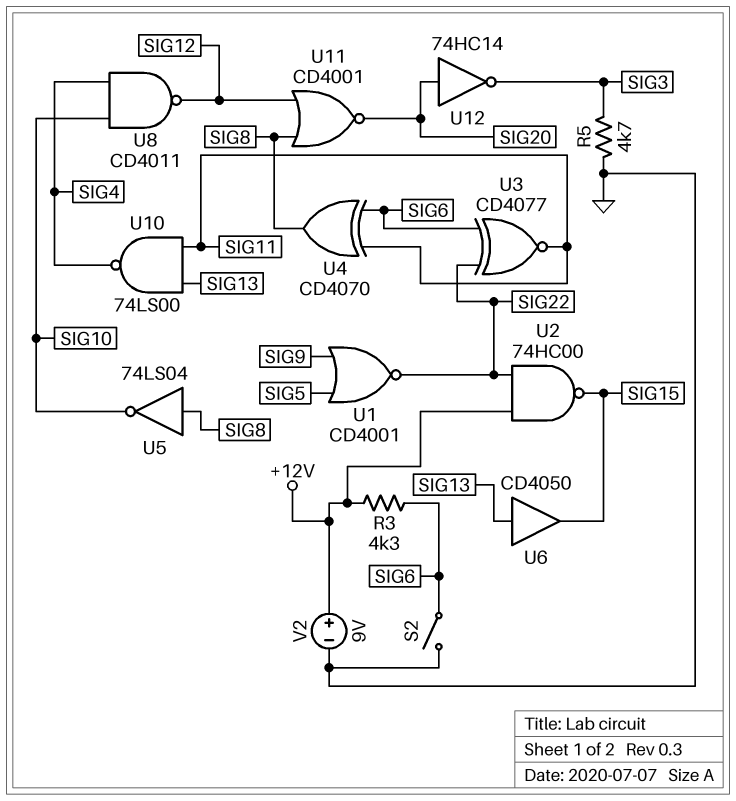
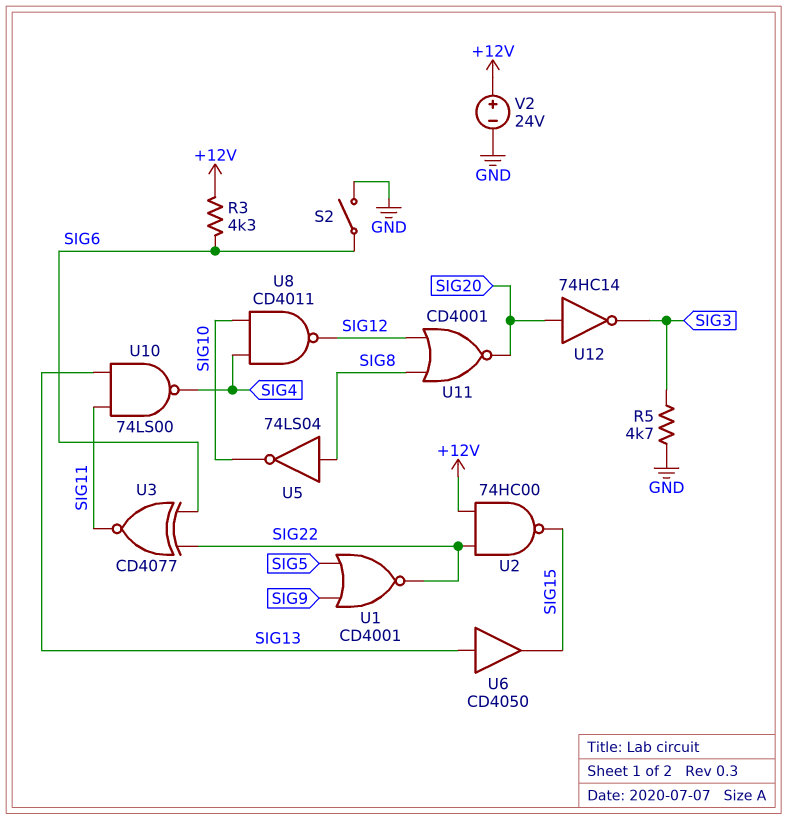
U4: XOR CD4070 (in SIG6, in SIG11, out SIG8) -> none
V2: 9V (plus +12V, minus GND) -> 24V (plus +12V, minus GND)

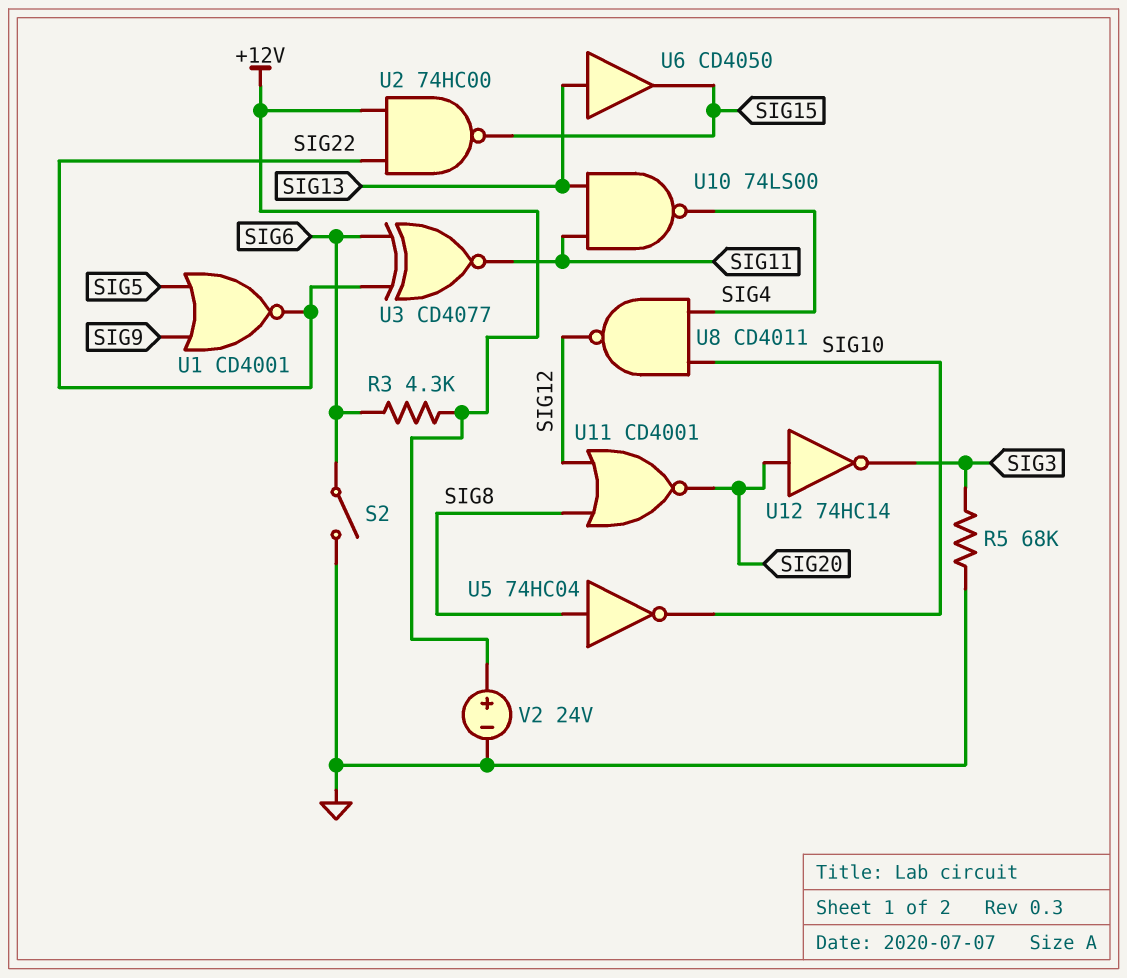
R5: 4.7k (GND, SIG3) -> 68k (GND, SIG3)
U5: NOT 74LS04 (in SIG8, out SIG10) -> NOT 74HC04 (in SIG8, out SIG10)

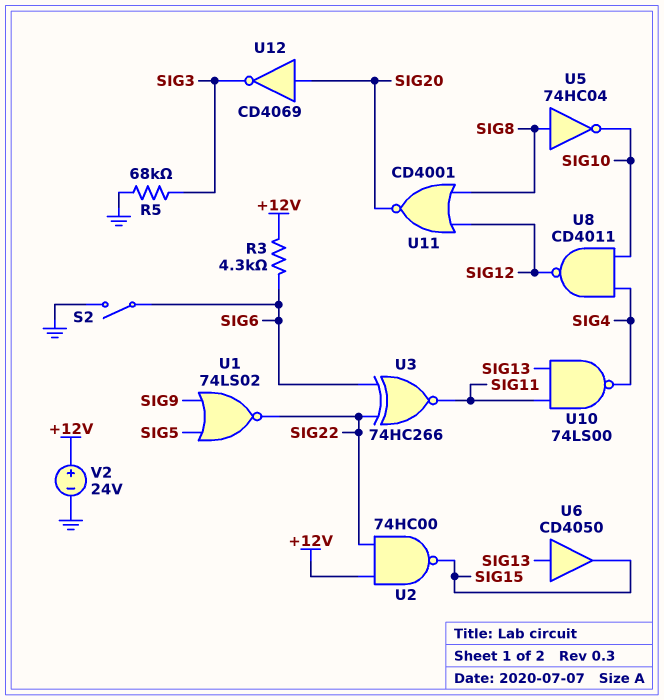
U1: NOR CD4001 (in SIG5, in SIG9, out SIG22) -> NOR 74LS02 (in SIG5, in SIG9, out SIG22)
U3: XNOR CD4077 (in SIG6, in SIG22, out SIG11) -> XNOR 74HC266 (in SIG6, in SIG22, out SIG11)
U12: NOT 74HC14 (in SIG20, out SIG3) -> NOT CD4069 (in SIG20, out SIG3)

